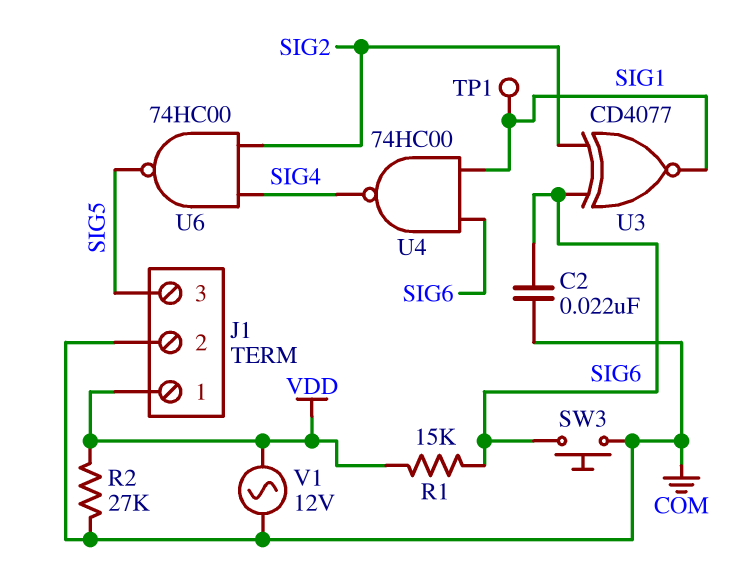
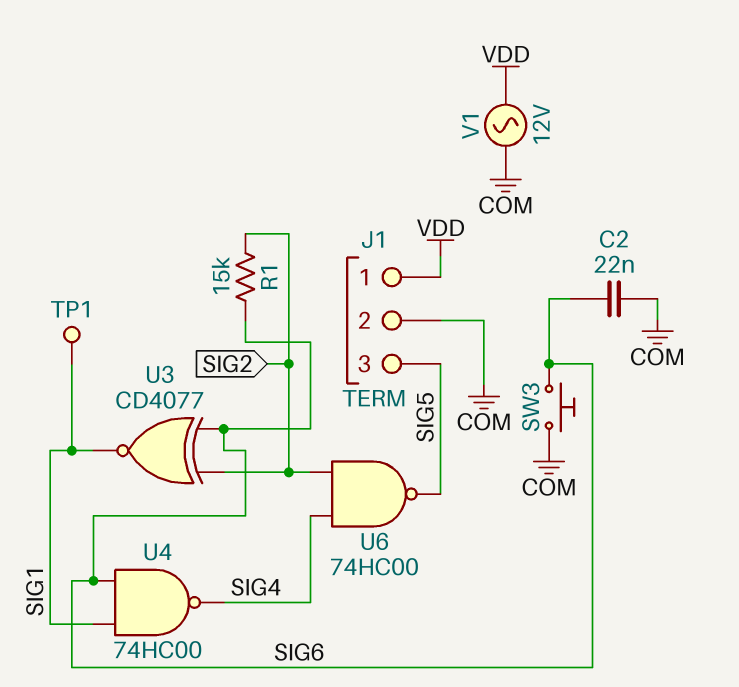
R1: 15k (SIG6, VDD) -> 15k (SIG2, SIG6)
R2: 27k (COM, VDD) -> none

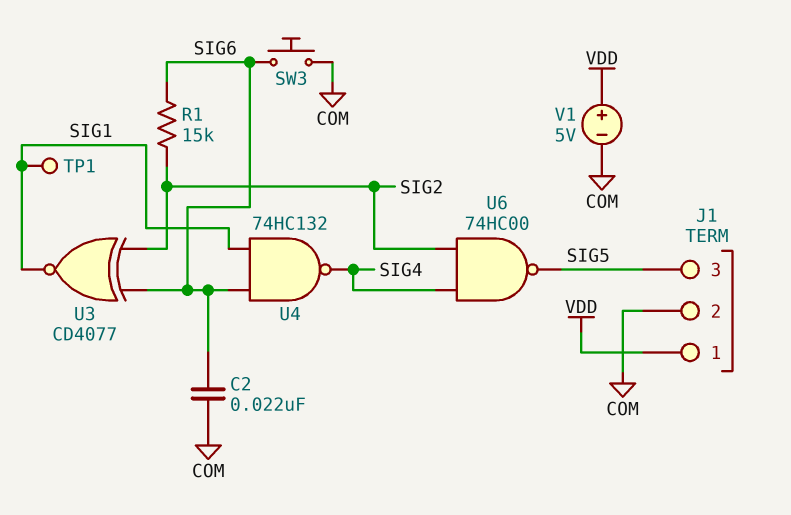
U4: NAND 74HC00 (in SIG1, in SIG6, out SIG4) -> NAND 74HC132 (in SIG1, in SIG6, out SIG4)
V1: AC 12V (COM, VDD) -> 5V (plus VDD, minus COM)

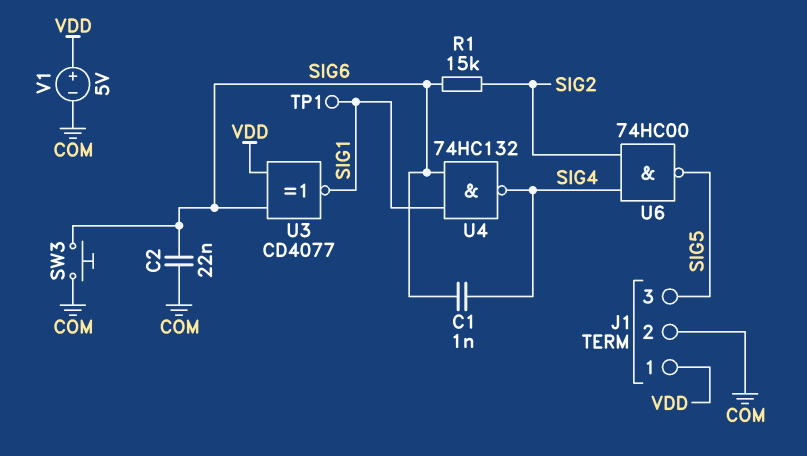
C1: none -> 1nF (SIG4, SIG6)
U3: XNOR CD4077 (in SIG2, in SIG6, out SIG1) -> XNOR CD4077 (in SIG6, in VDD, out SIG1)

